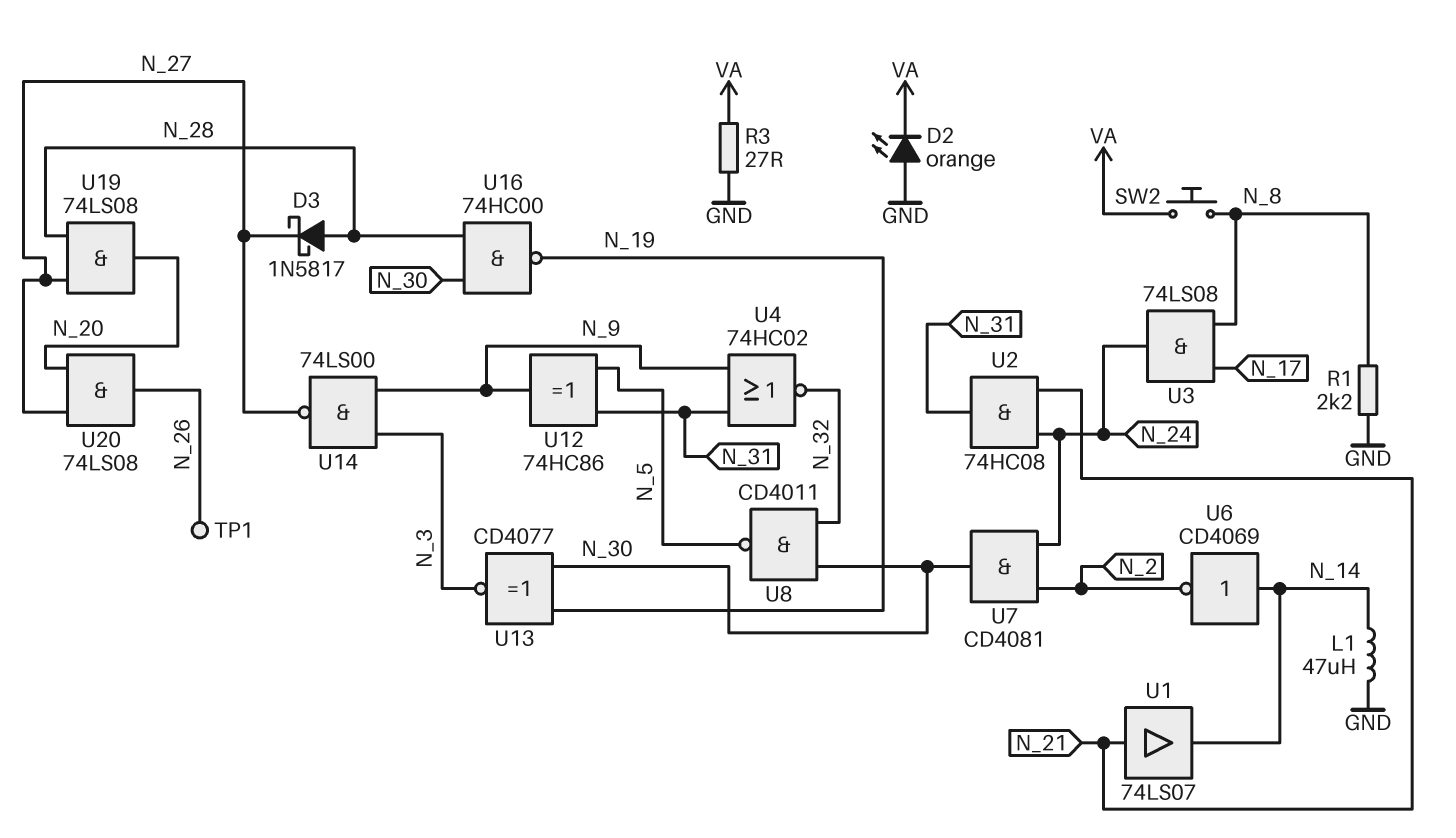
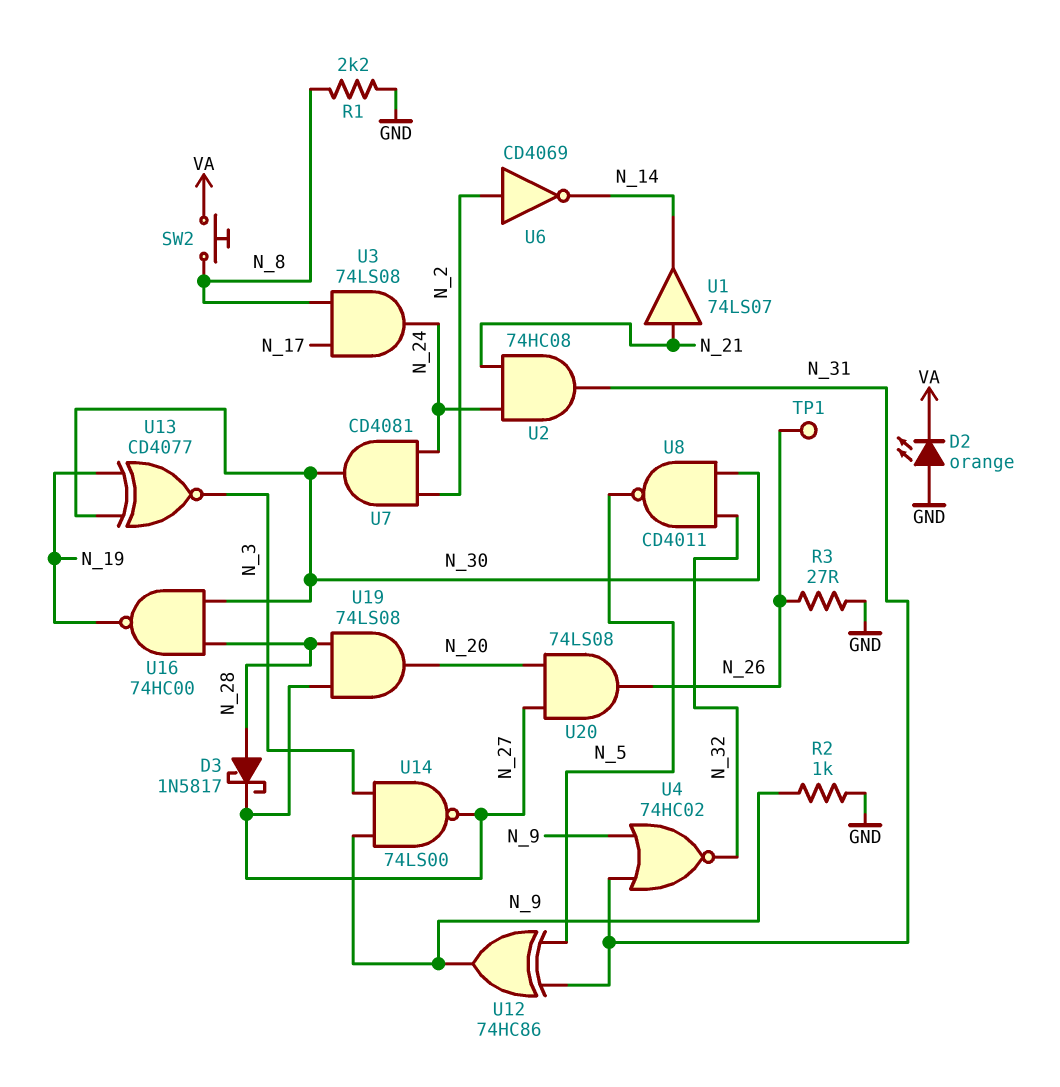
L1: 47uH (GND, N_14) -> none
R2: none -> 1k (GND, N_9)
R3: 27 (GND, VA) -> 27 (GND, N_26)
U6: NOT CD4069 (in N_14, out N_2) -> NOT CD4069 (in N_2, out N_14)

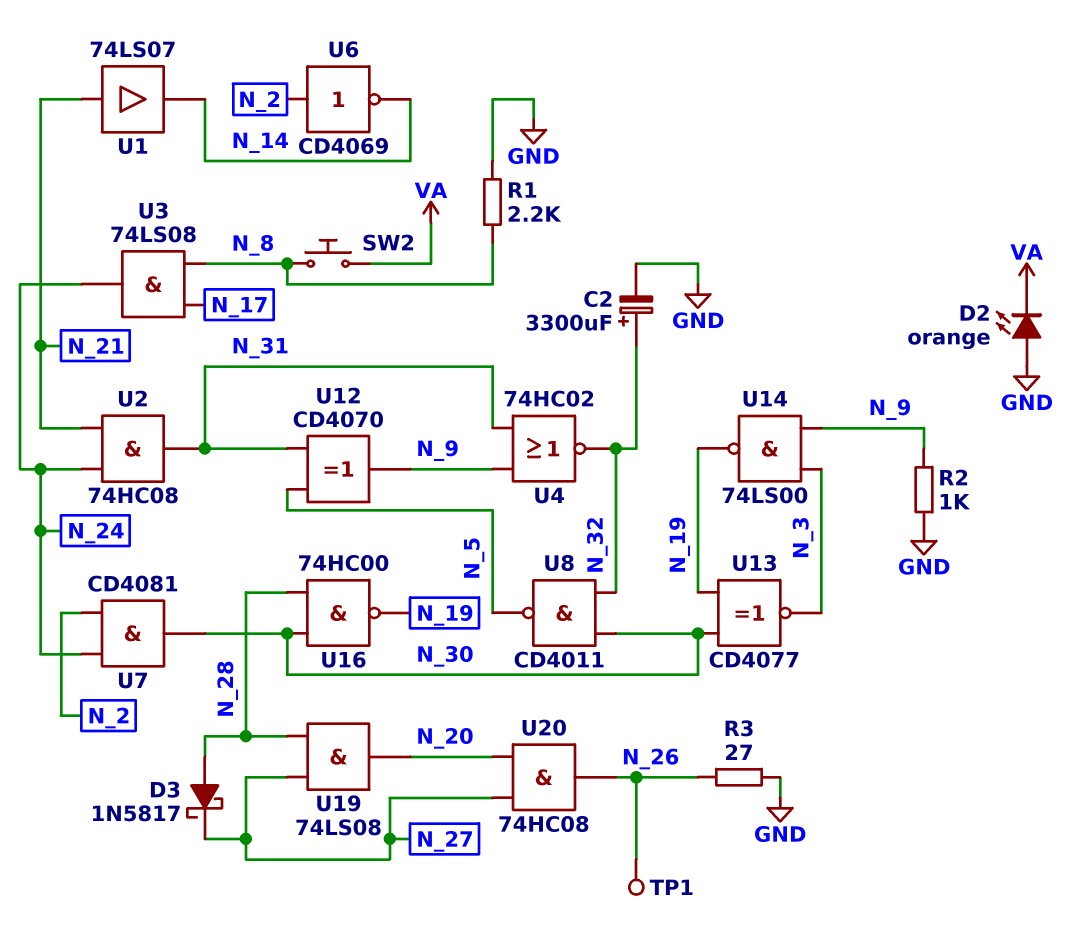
C2: none -> 3300uF (plus N_32, minus GND)
U12: XOR 74HC86 (in N_5, in N_31, out N_9) -> XOR CD4070 (in N_5, in N_31, out N_9)
U14: NAND 74LS00 (in N_3, in N_9, out N_27) -> NAND 74LS00 (in N_3, in N_9, out N_19)
U20: AND 74LS08 (in N_20, in N_27, out N_26) -> AND 74HC08 (in N_20, in N_27, out N_26)

